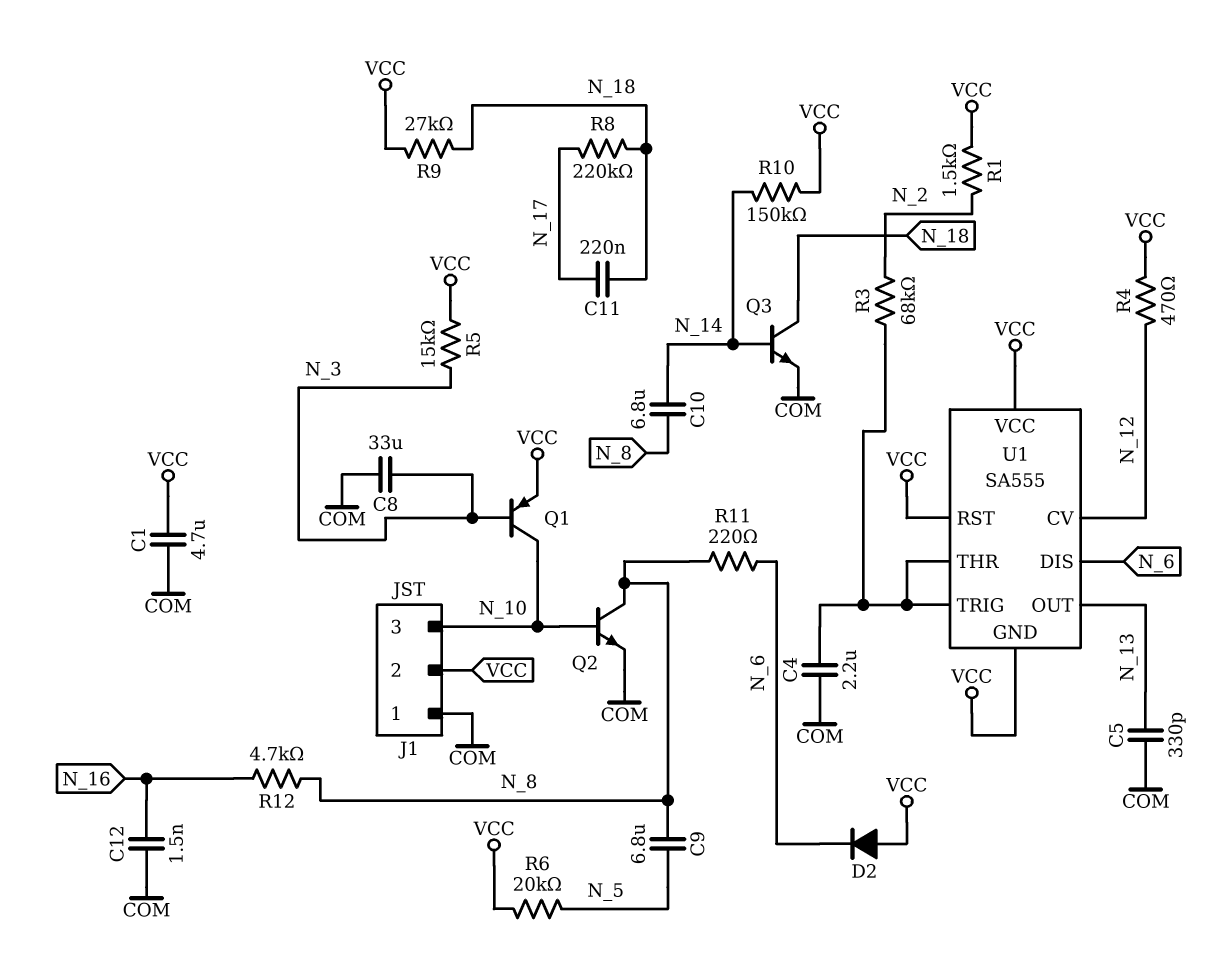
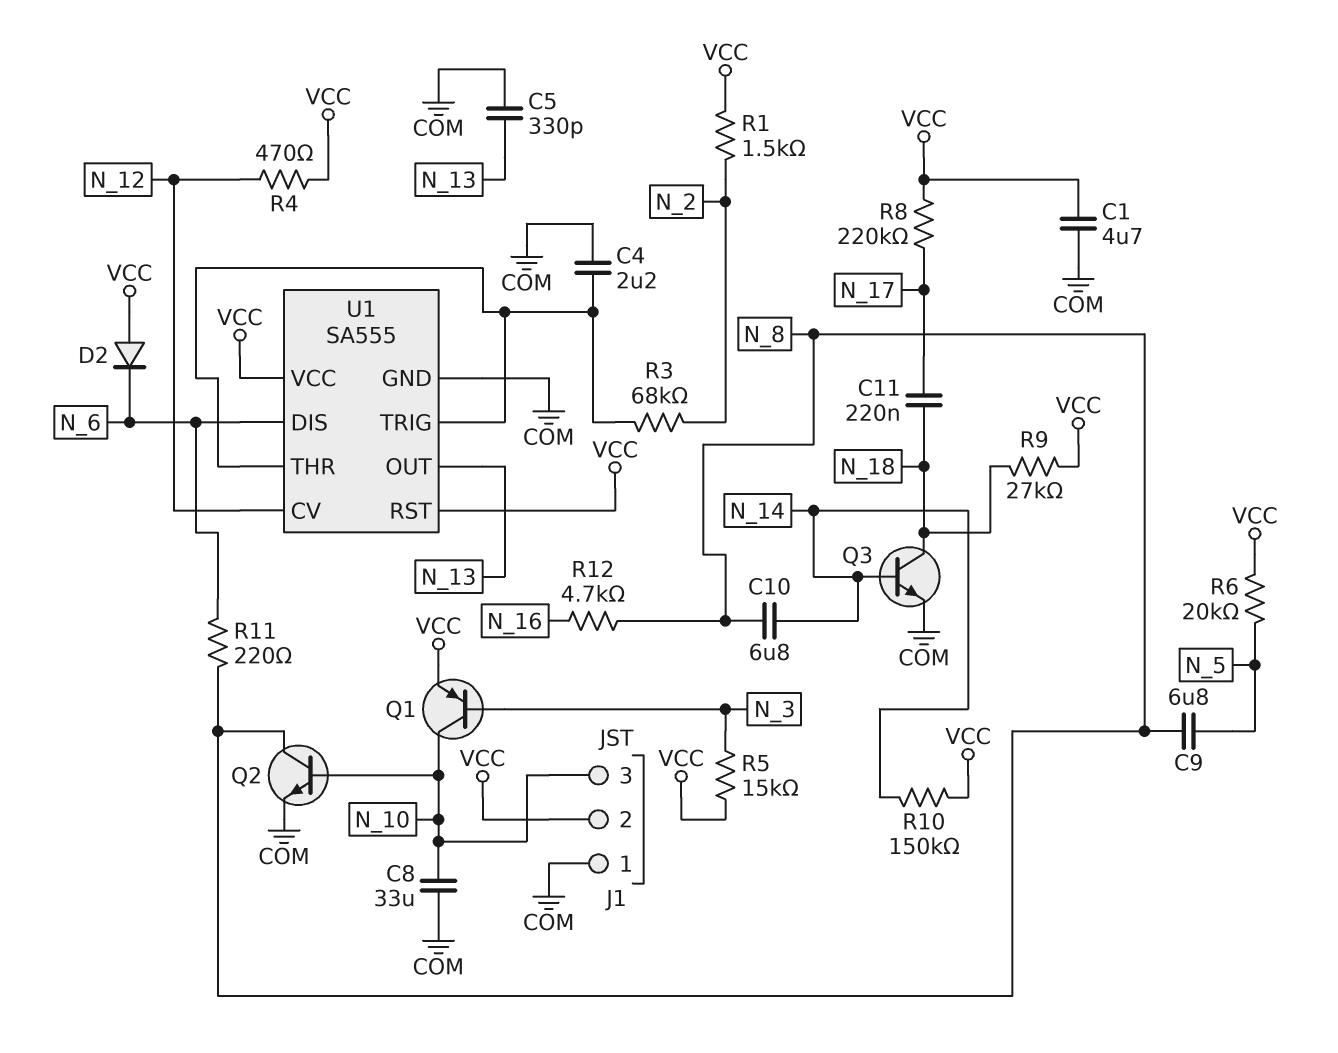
C8: 33uF (COM, N_3) -> 33uF (COM, N_10)
C12: 1.5nF (COM, N_16) -> none
R8: 220k (N_17, N_18) -> 220k (N_17, VCC)
U1 pin GND: VCC -> COM

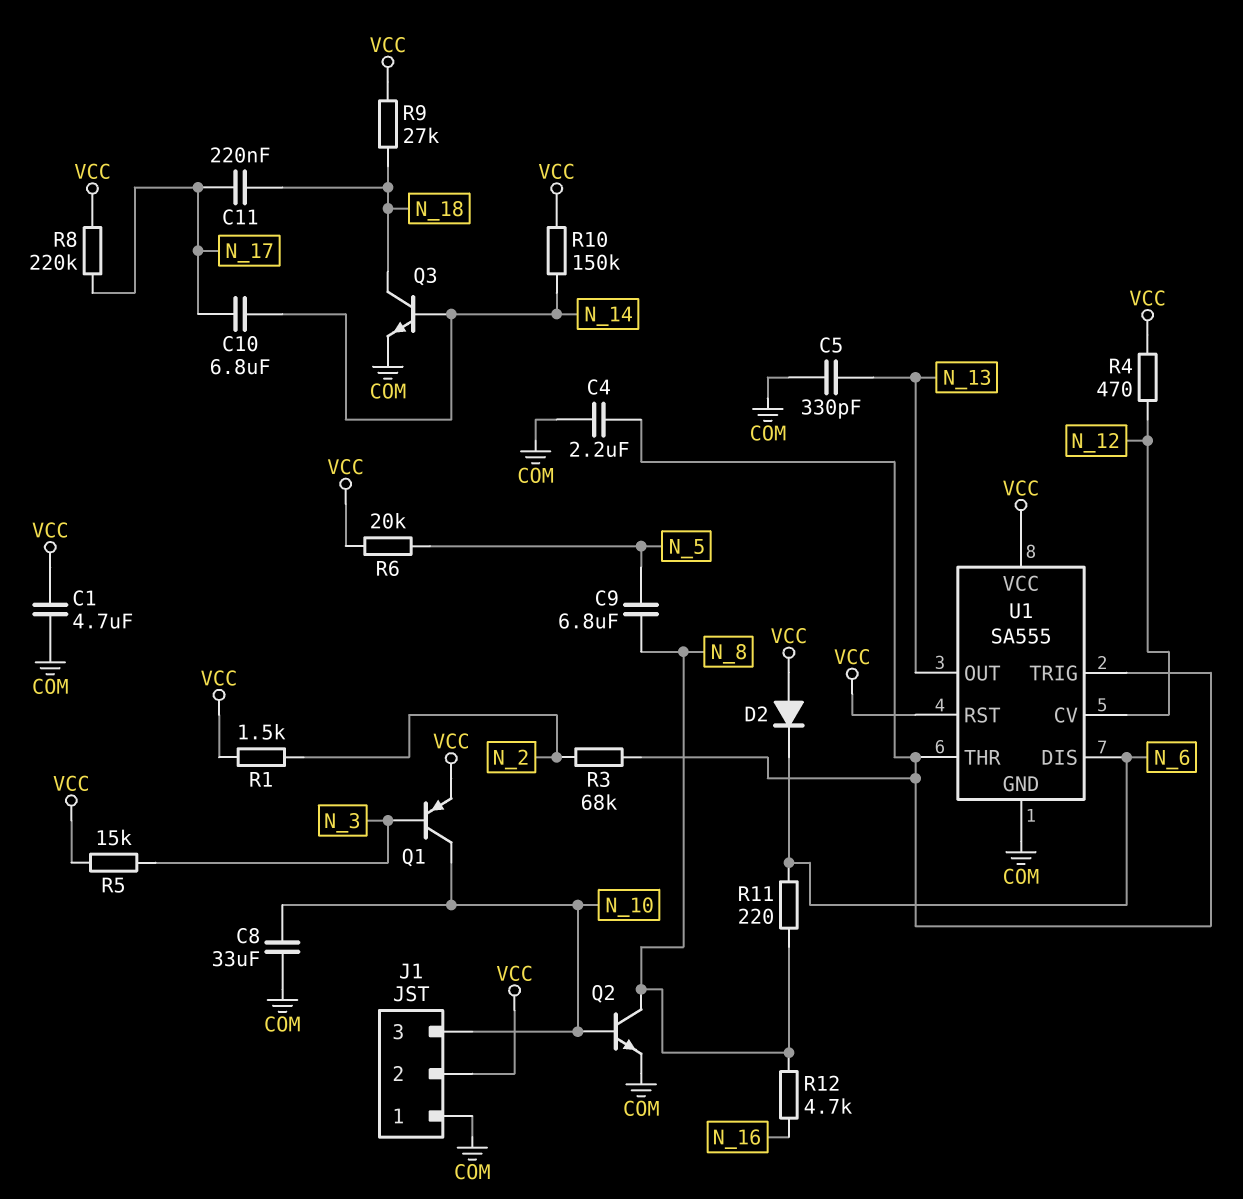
C10: 6.8uF (N_8, N_14) -> 6.8uF (N_14, N_17)

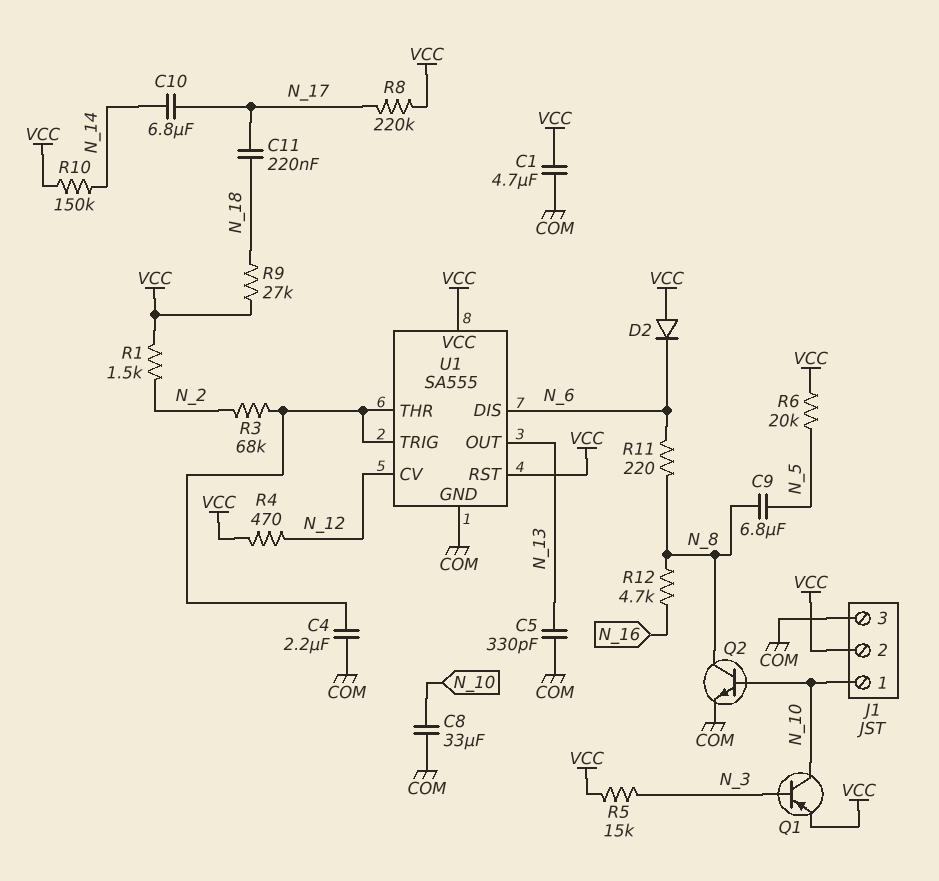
J1 pin 1: COM -> N_10
J1 pin 3: N_10 -> COM
Q3: NPN (B N_14, C N_18, E COM) -> none

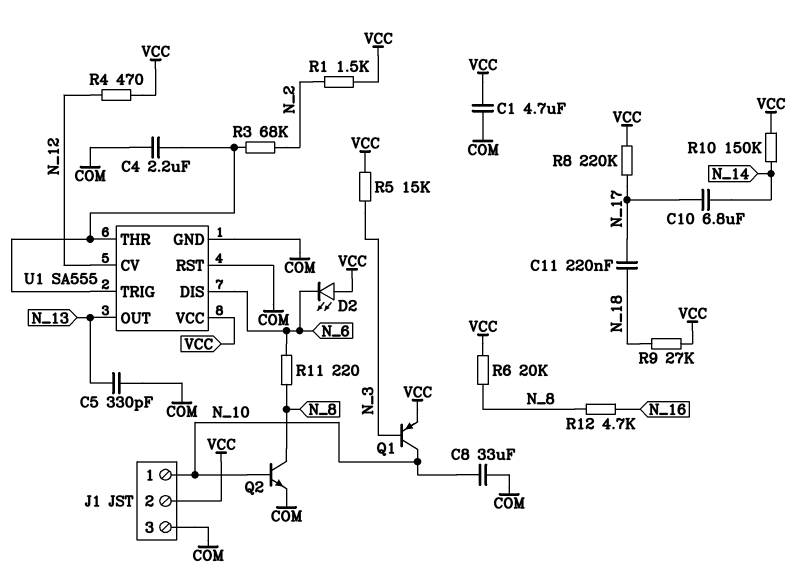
C9: 6.8uF (N_5, N_8) -> none
D2: diode (A VCC, K N_6) -> LED (A VCC, K N_6)
R6: 20k (N_5, VCC) -> 20k (N_8, VCC)
U1 pin RST: VCC -> COM

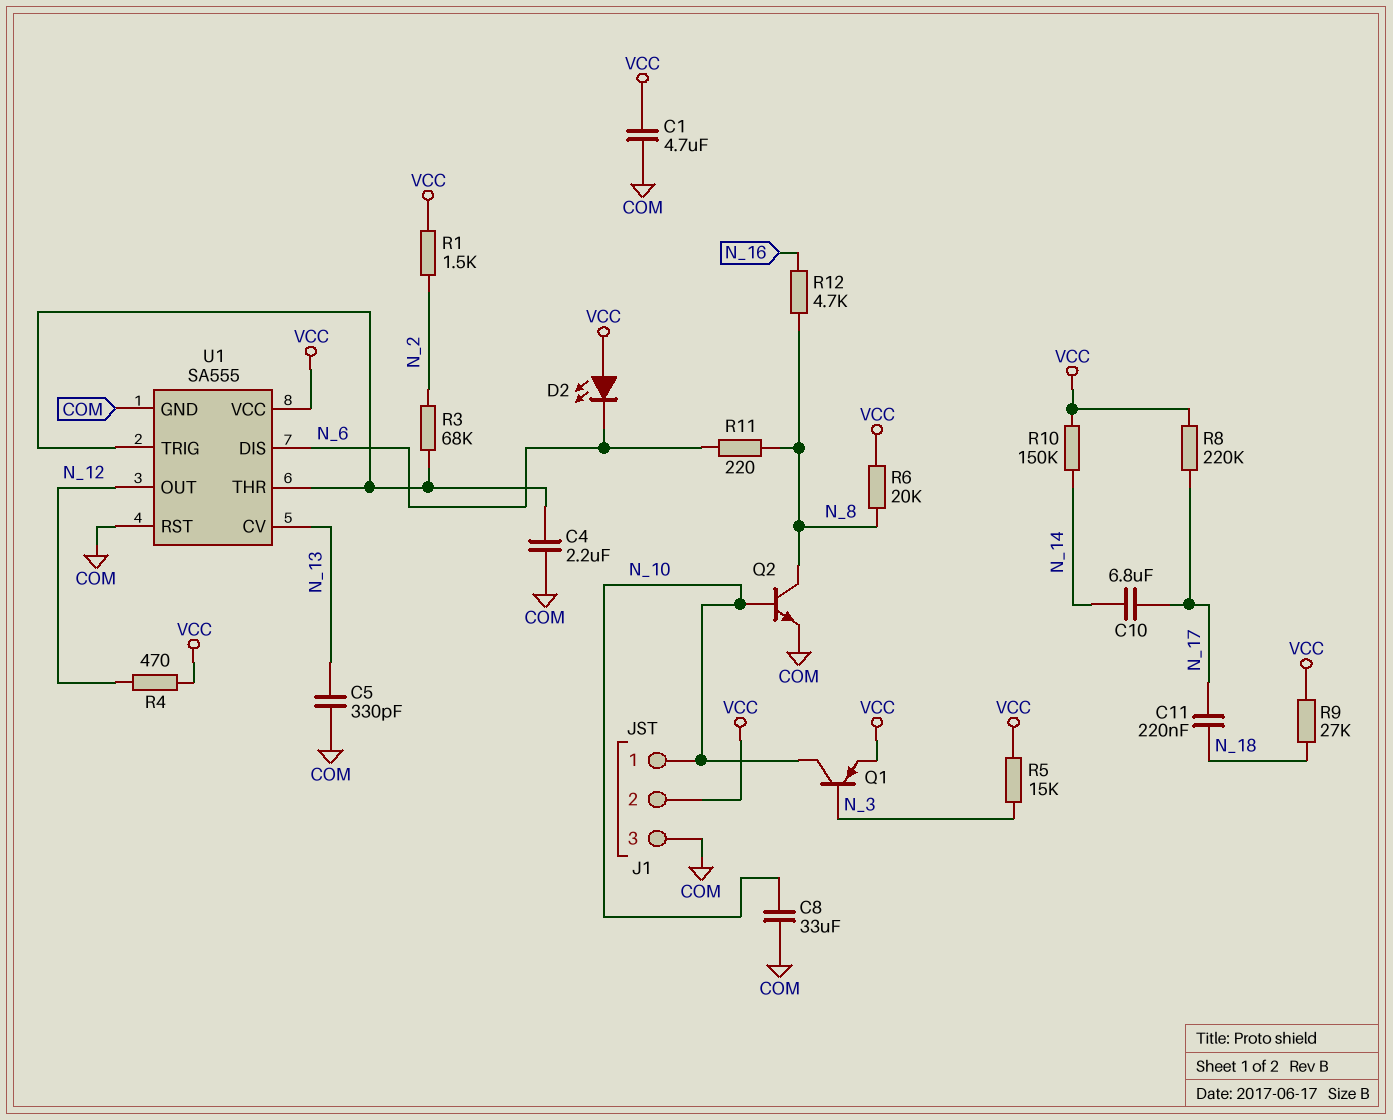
U1 pin CV: N_12 -> N_13
U1 pin OUT: N_13 -> N_12

